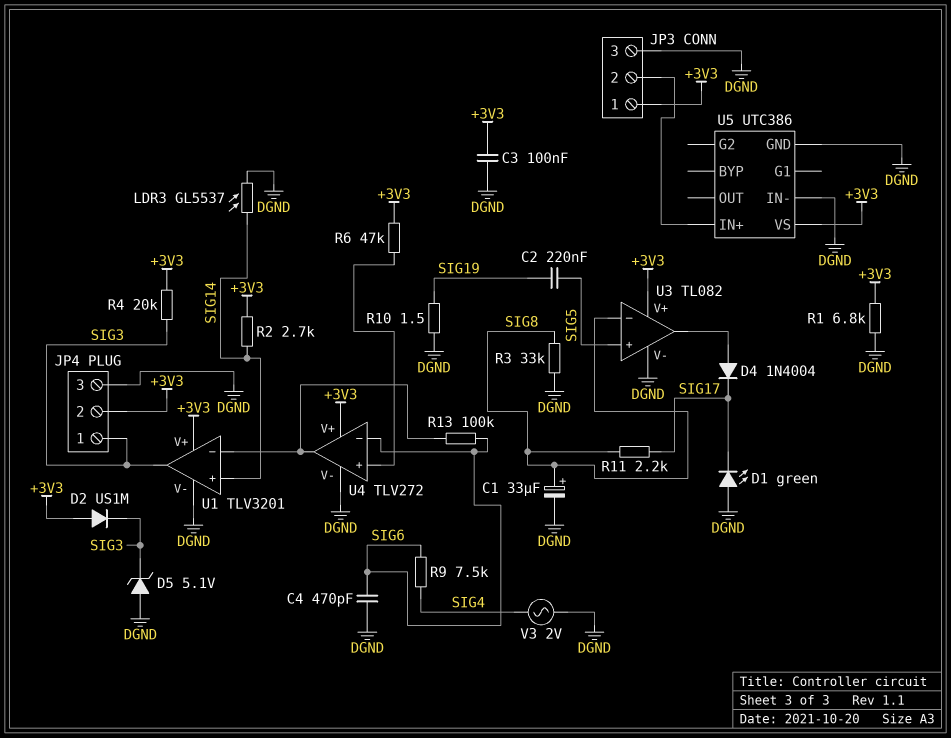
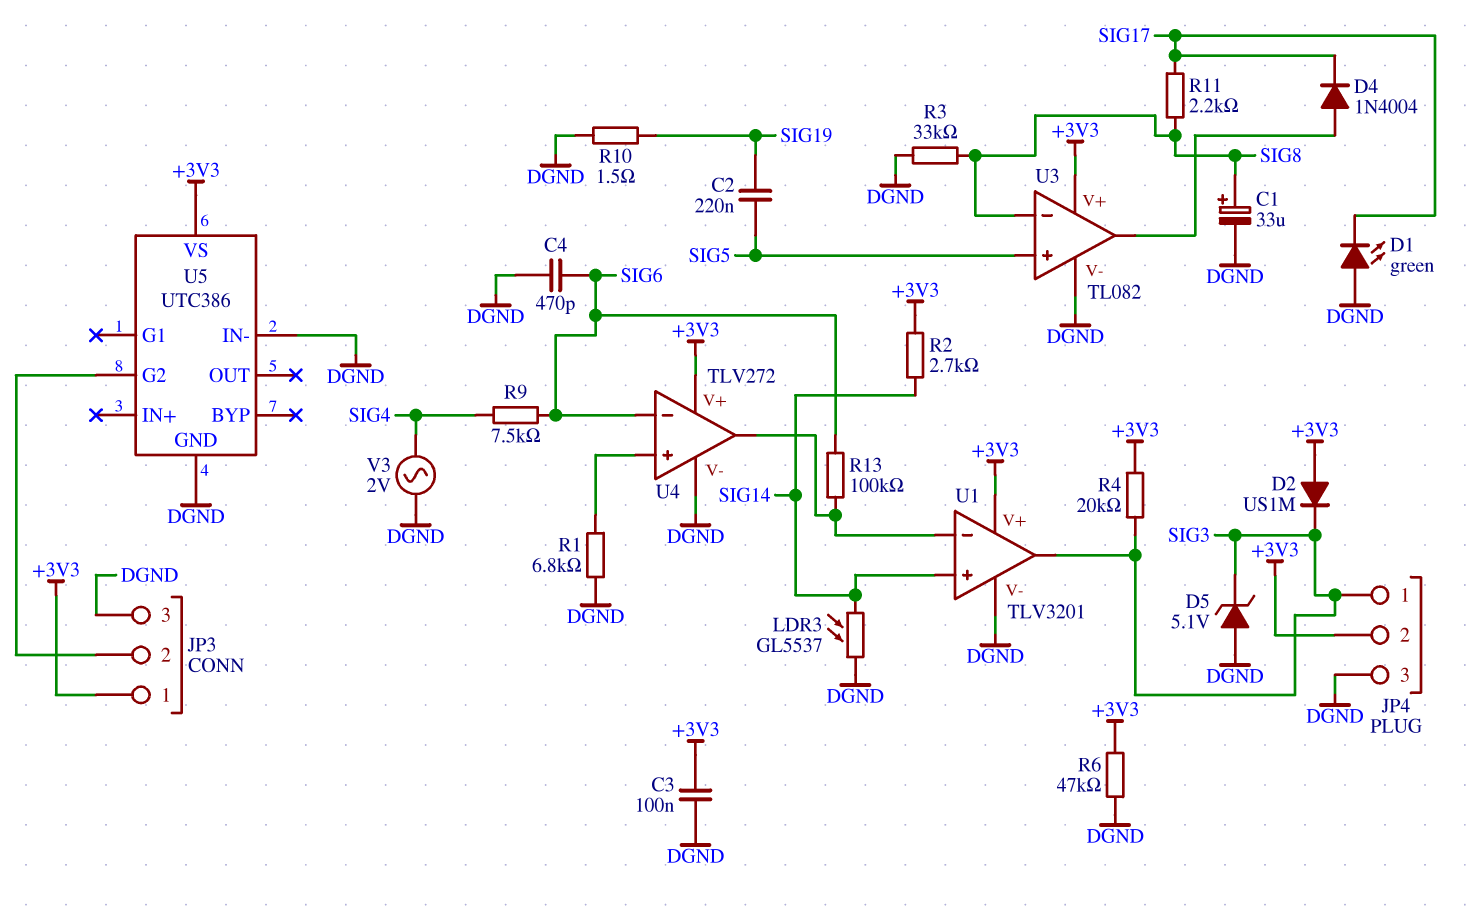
R1: 6.8k (+3V3, DGND) -> 6.8k (DGND, U4/in+)
R6: 47k (+3V3, U4/in+) -> 47k (+3V3, DGND)
U5 pin G2: none -> JP3/2
U5 pin IN+: JP3/2 -> none

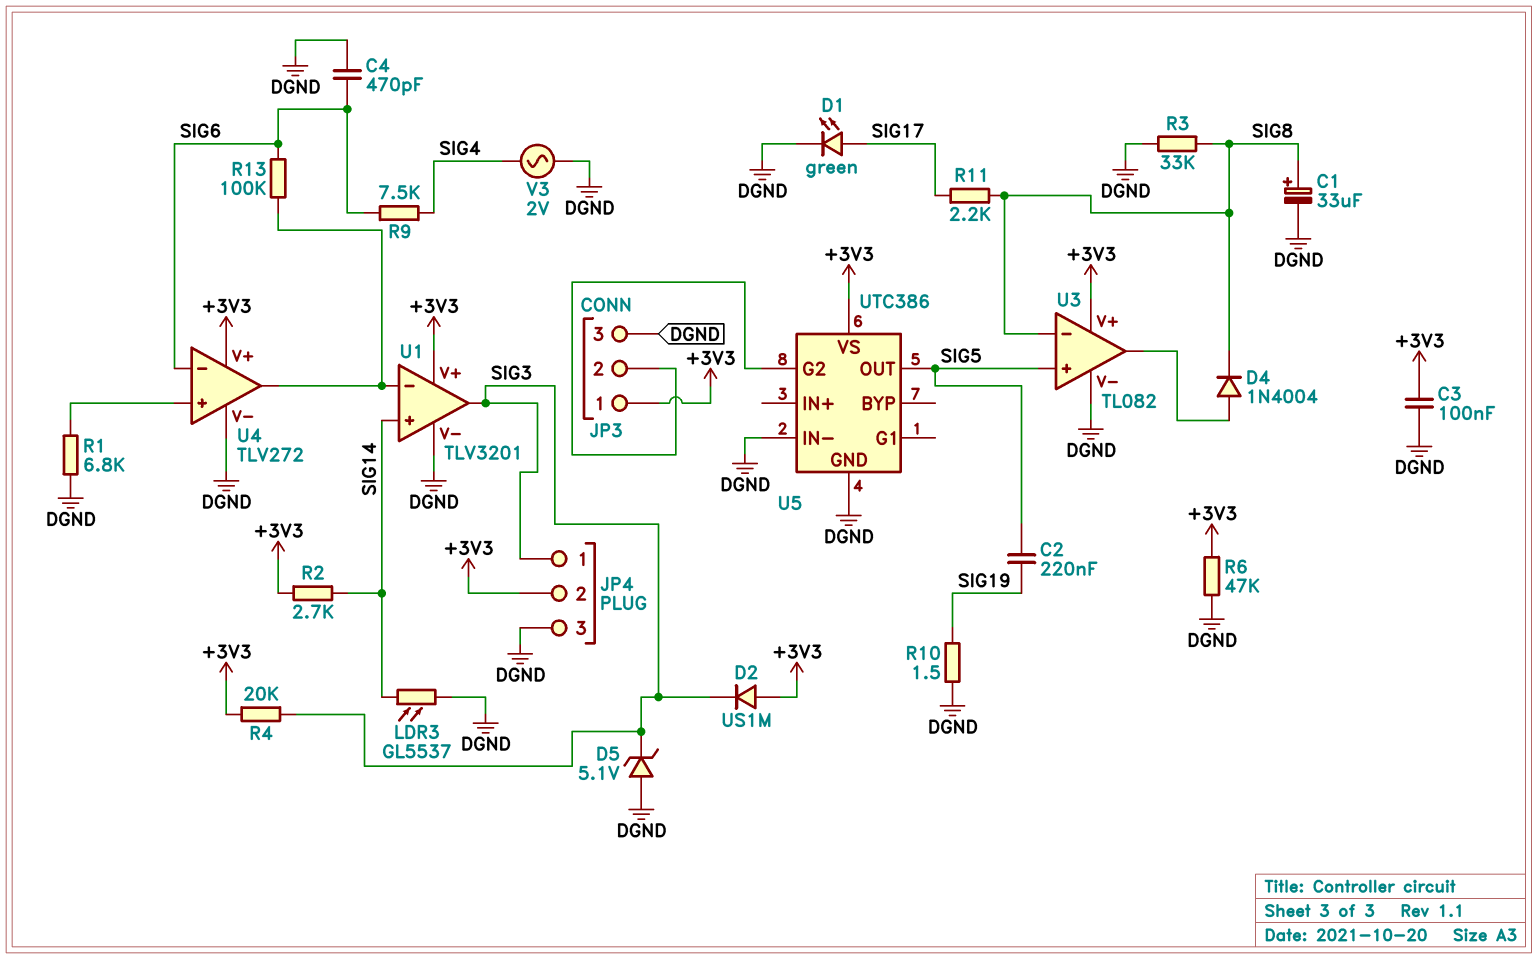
D1: LED green (A DGND, K SIG17) -> LED green (A SIG17, K DGND)
D4: diode 1N4004 (A U3/out, K SIG17) -> diode 1N4004 (A U3/out, K SIG8)
U5 pin OUT: none -> SIG5

